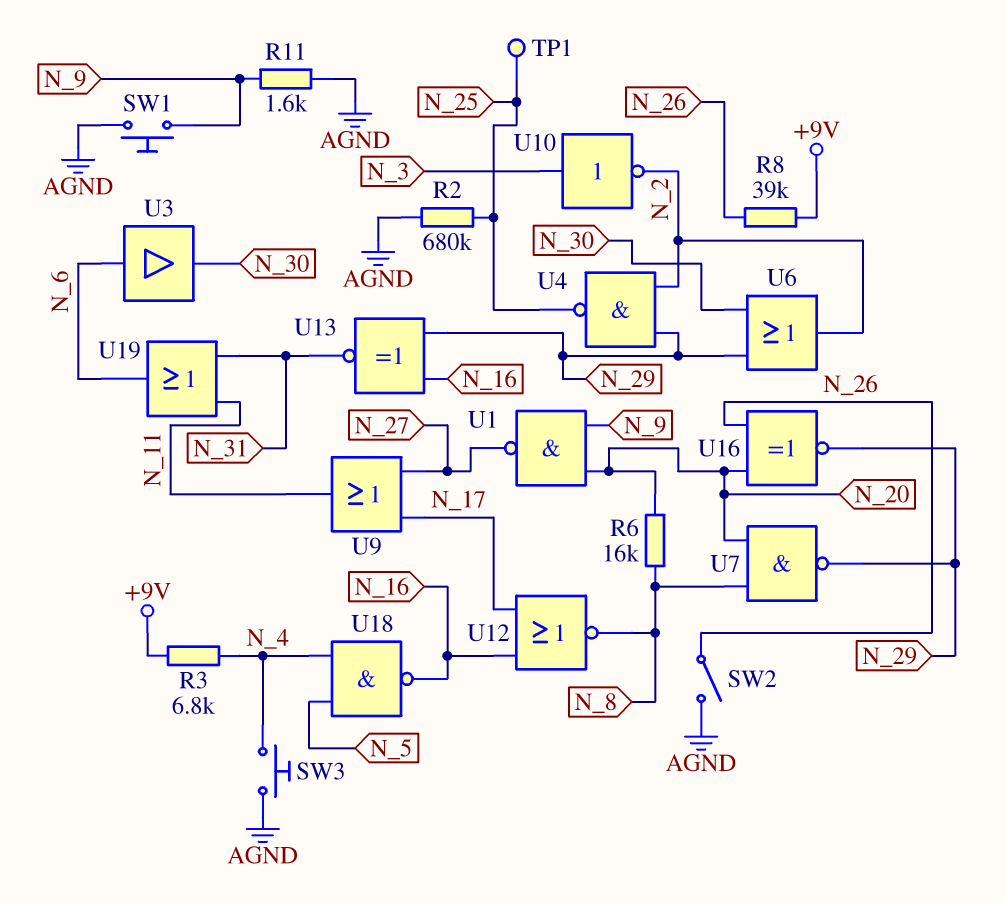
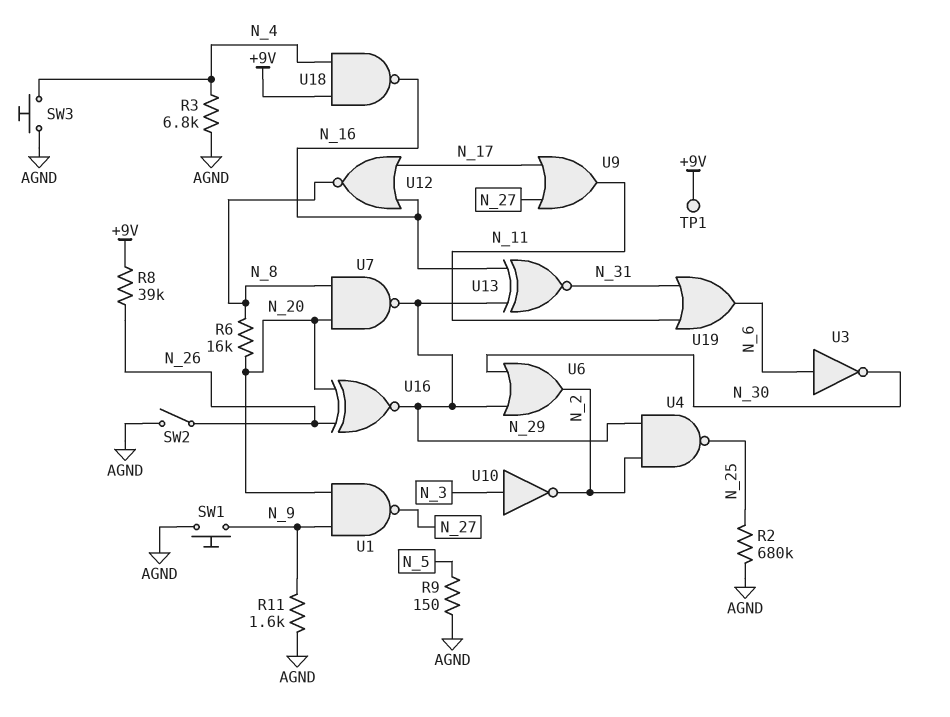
R3: 6.8k (+9V, N_4) -> 6.8k (AGND, N_4)
R9: none -> 150 (AGND, N_5)
TP1: test point (N_25) -> test point (+9V)
U3: buffer (in N_6, out N_30) -> NOT (in N_6, out N_30)
U18: NAND (in N_4, in N_5, out N_16) -> NAND (in +9V, in N_4, out N_16)

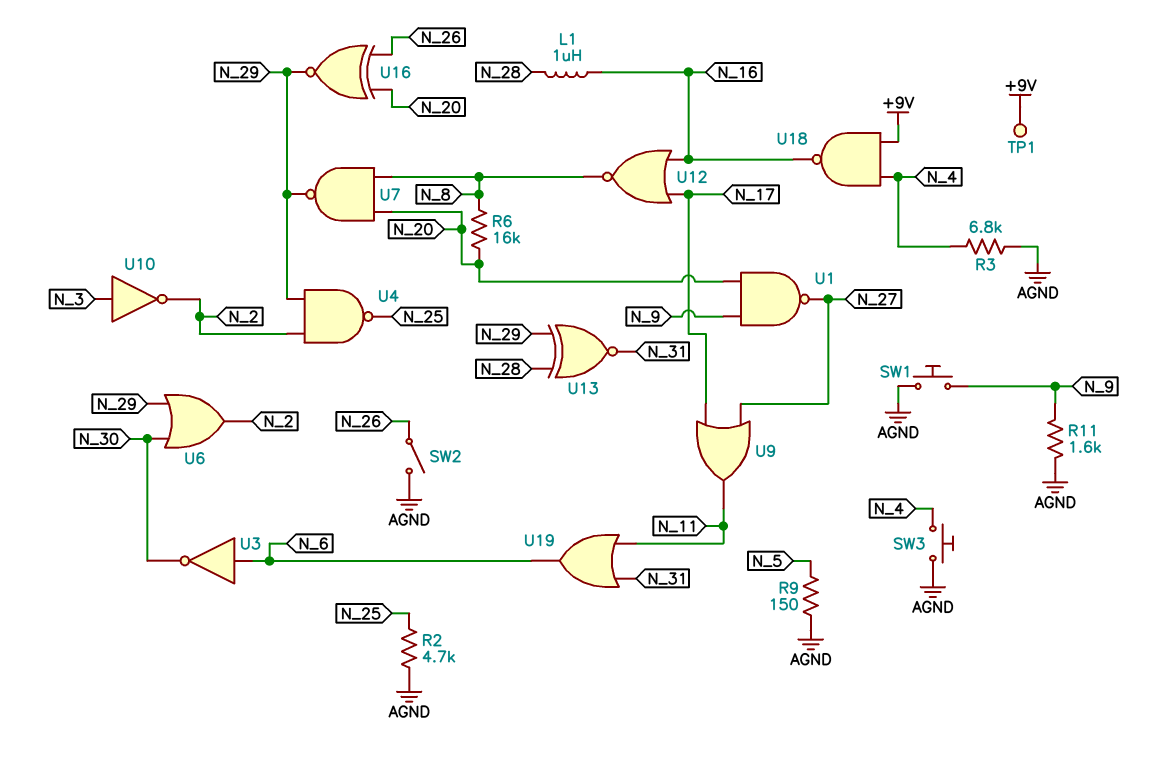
L1: none -> 1uH (N_16, N_28)
R2: 680k (AGND, N_25) -> 4.7k (AGND, N_25)
R8: 39k (+9V, N_26) -> none
U13: XNOR (in N_16, in N_29, out N_31) -> XNOR (in N_28, in N_29, out N_31)

